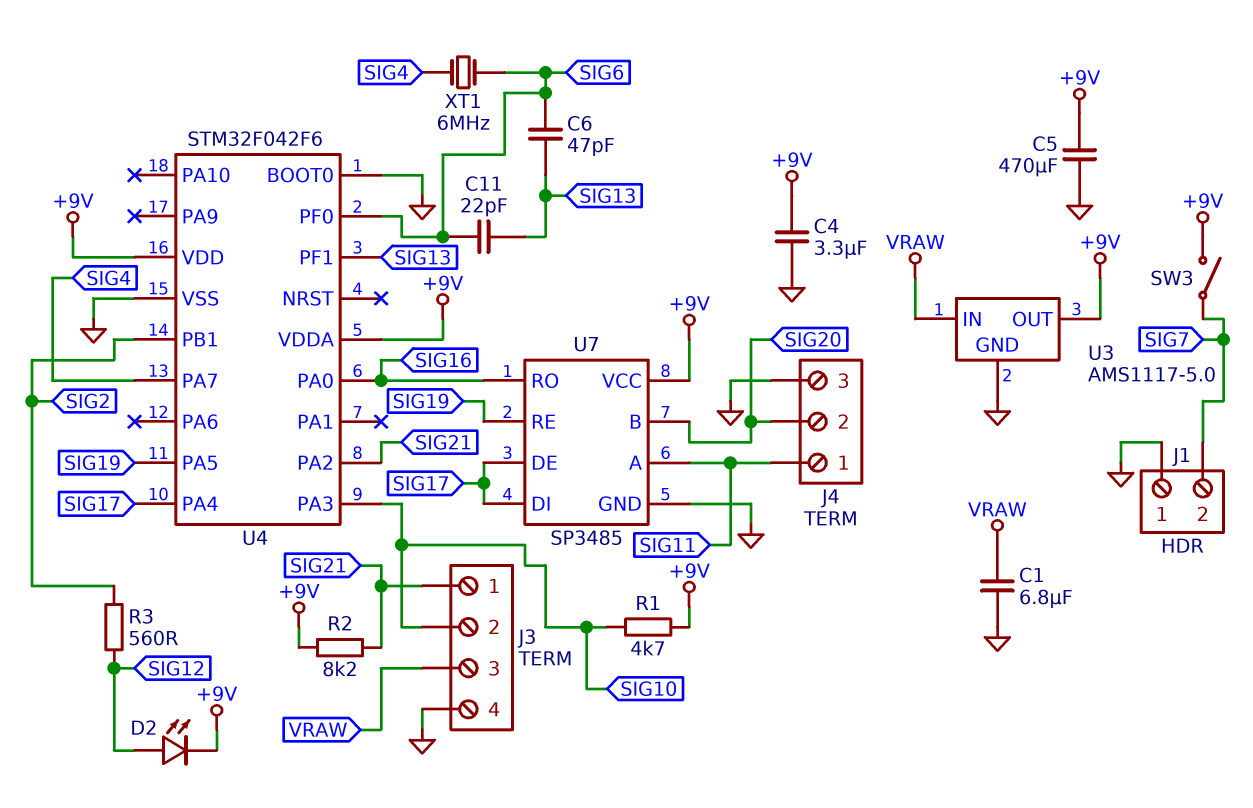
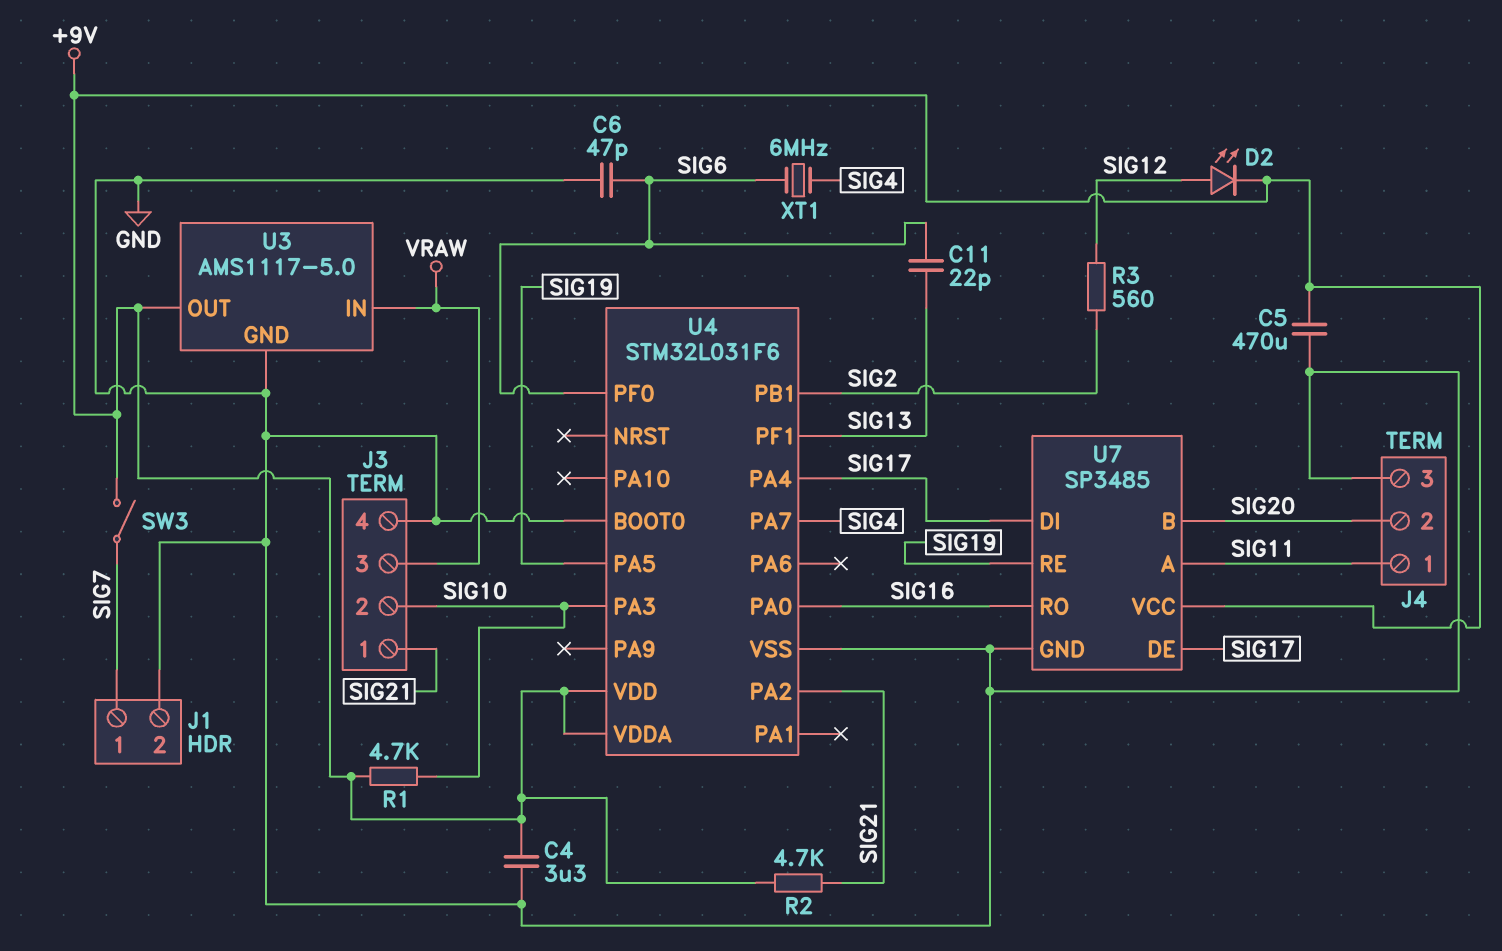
C1: 6.8uF (GND, VRAW) -> none
C6: 47pF (SIG6, SIG13) -> 47pF (GND, SIG6)
J1 pin 1: GND -> SIG7
J1 pin 2: SIG7 -> GND
R2: 8.2k (+9V, SIG21) -> 4.7k (+9V, SIG21)
U4: STM32F042F6 -> STM32L031F6

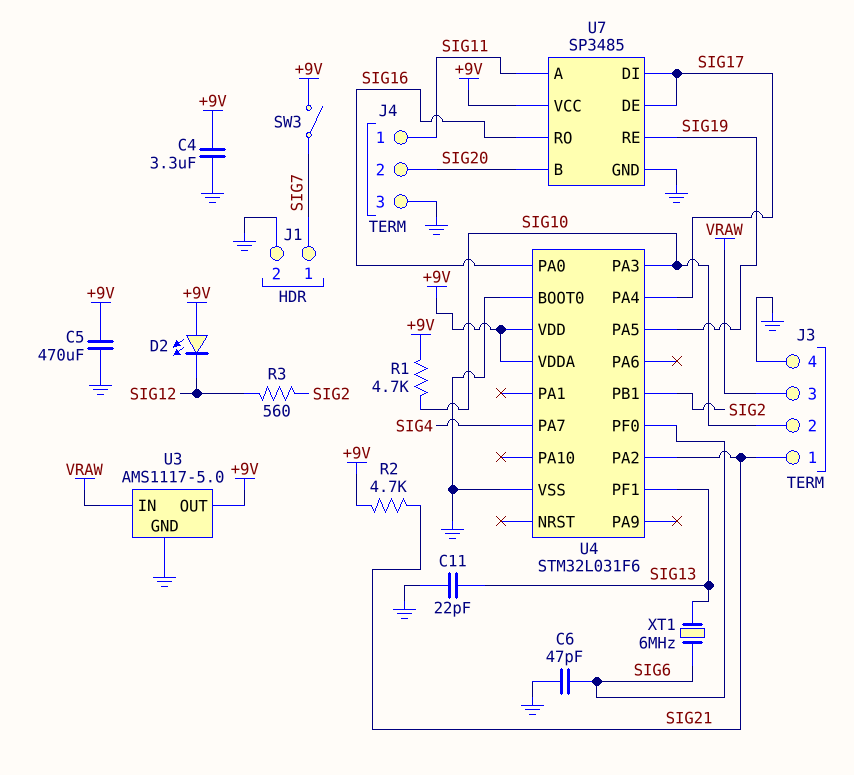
C11: 22pF (SIG6, SIG13) -> 22pF (GND, SIG13)
D2: LED (A SIG12, K +9V) -> LED (A +9V, K SIG12)
XT1: 6MHz (SIG4, SIG6) -> 6MHz (SIG6, SIG13)

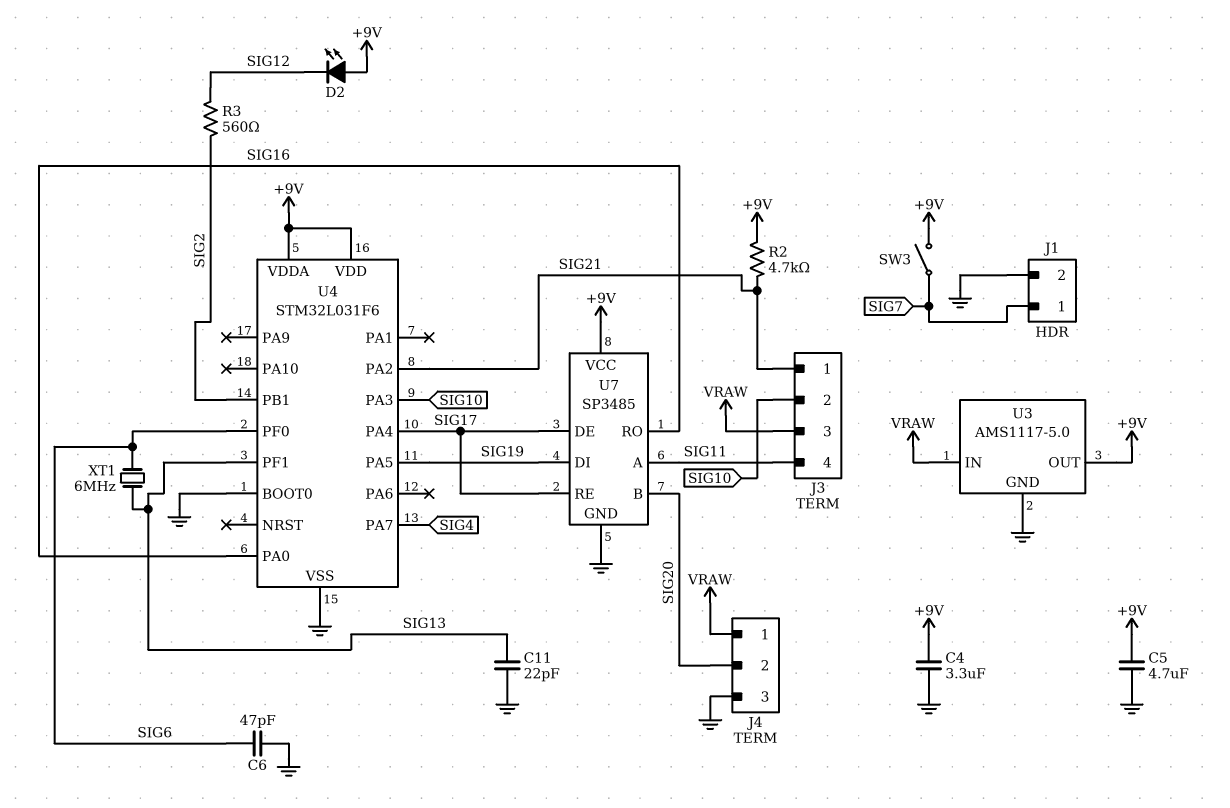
C5: 470uF (+9V, GND) -> 4.7uF (+9V, GND)
J3 pin 4: GND -> SIG11
J4 pin 1: SIG11 -> VRAW
R1: 4.7k (+9V, SIG10) -> none
U7 pin DI: SIG17 -> SIG19
U7 pin RE: SIG19 -> SIG17

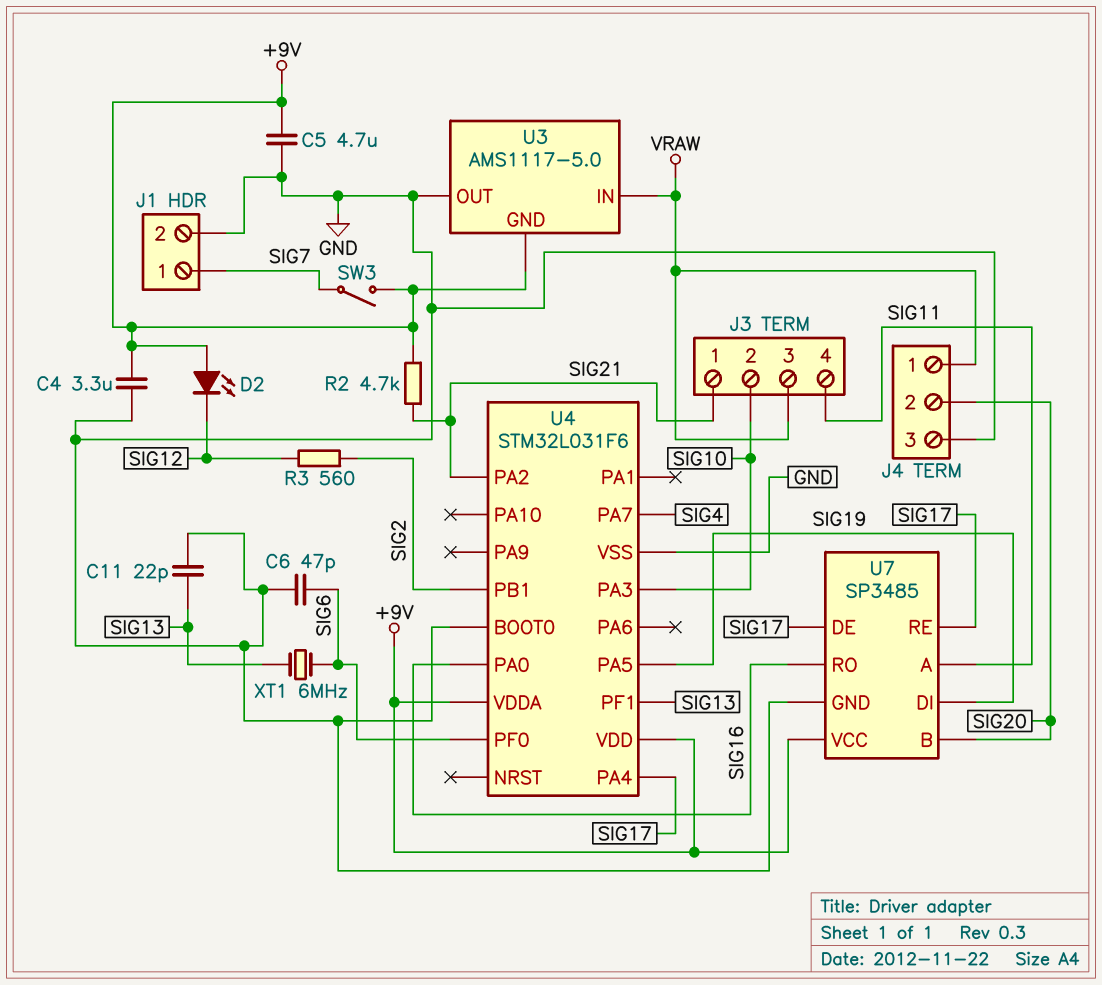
U3 pin GND: GND -> +9V
U3 pin OUT: +9V -> GND

